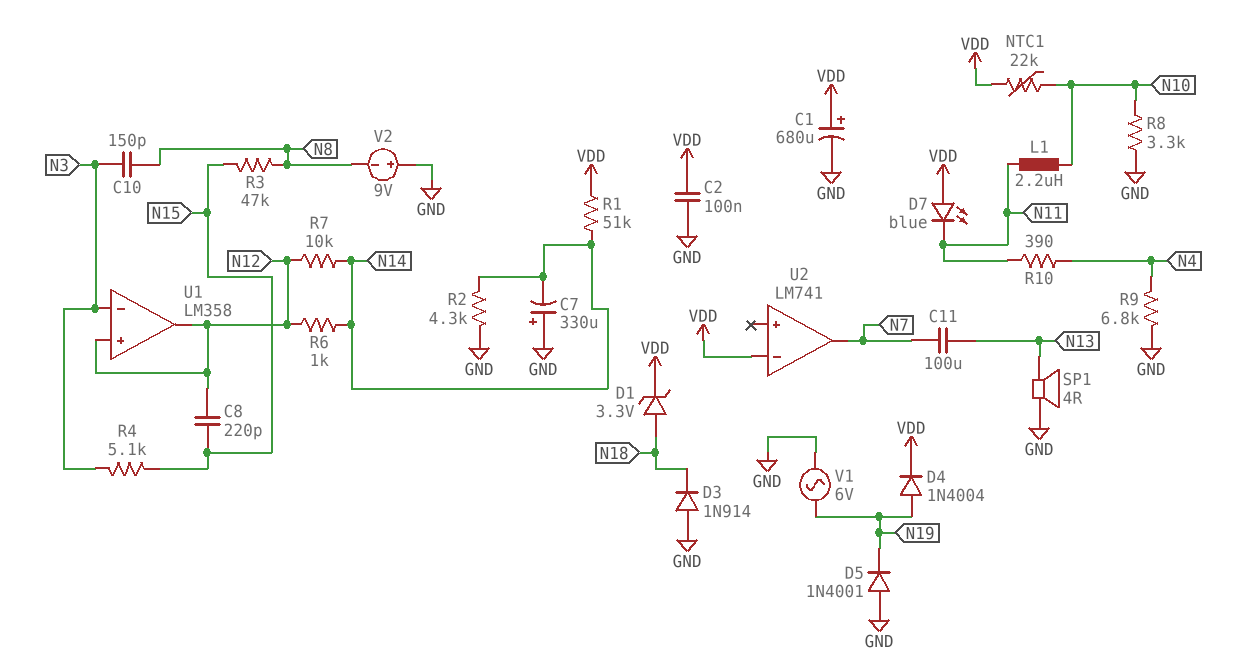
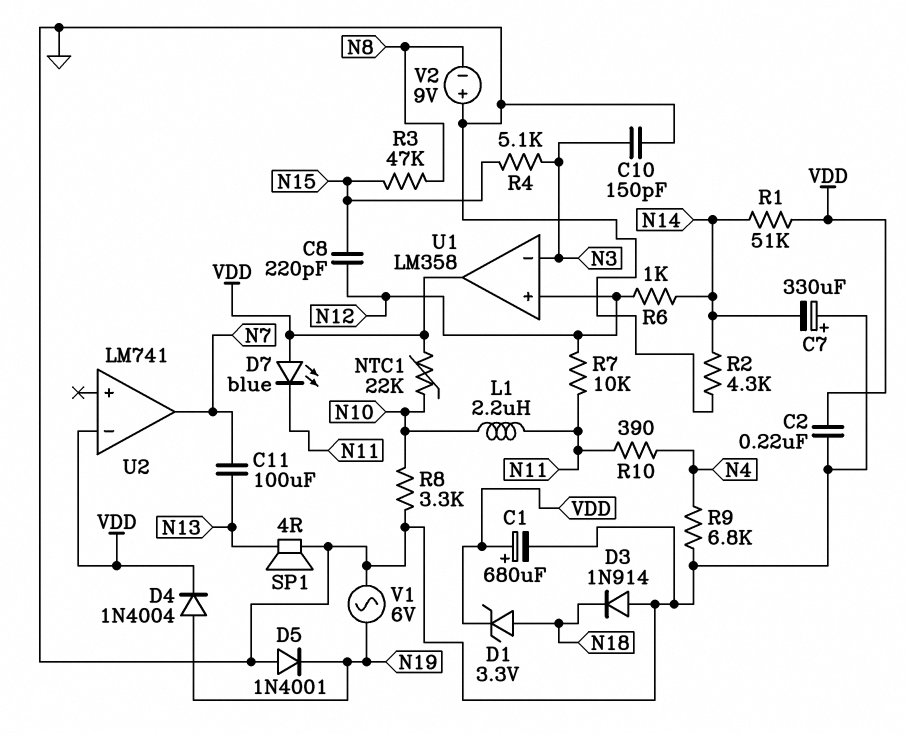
C2: 100nF (GND, VDD) -> 220nF (GND, VDD)
C10: 150pF (N3, N8) -> 150pF (GND, N3)
R7: 10k (N12, N14) -> 10k (N11, N12)
U1 pin out: N12 -> VDD

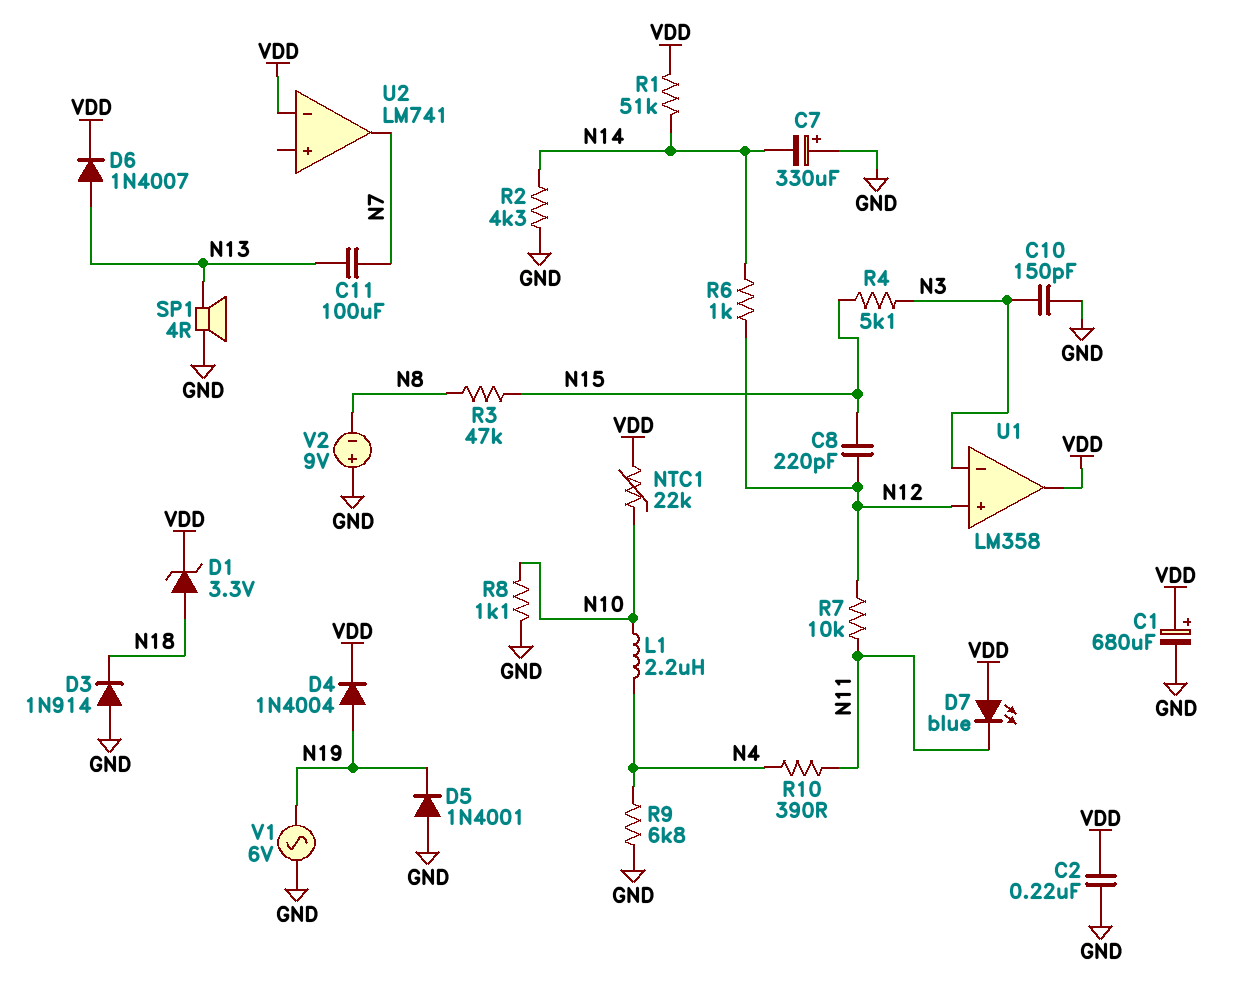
D6: none -> diode 1N4007 (A N13, K VDD)
L1: 2.2uH (N10, N11) -> 2.2uH (N4, N10)
R8: 3.3k (GND, N10) -> 1.1k (GND, N10)

